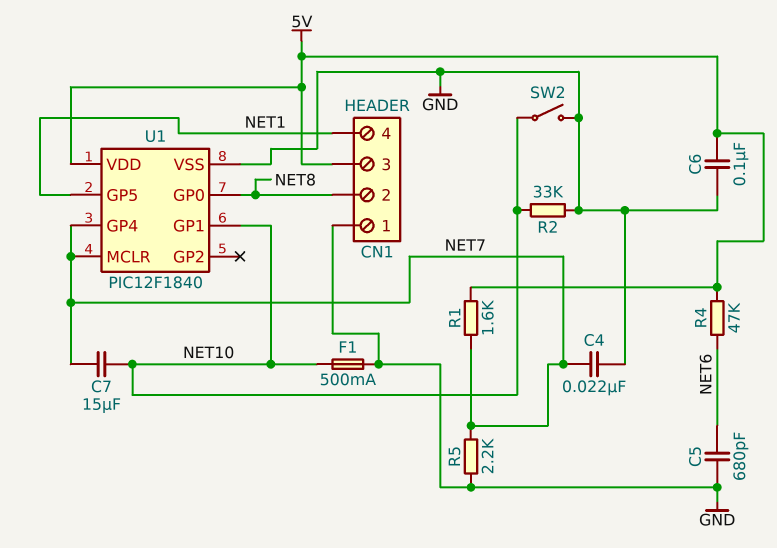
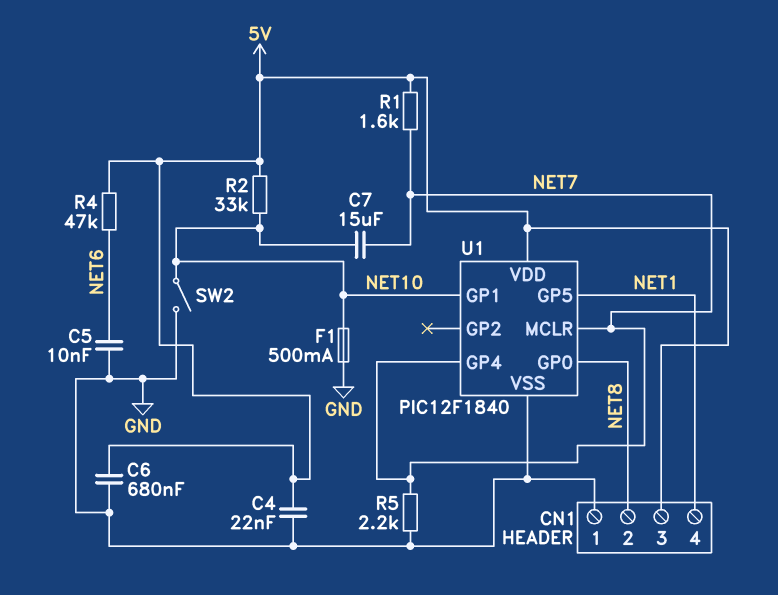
C4: 22nF (GND, NET7) -> 22nF (5V, GND)
C5: 680pF (GND, NET6) -> 10nF (GND, NET6)
C6: 100nF (5V, GND) -> 680nF (5V, GND)
R2: 33k (GND, NET10) -> 33k (5V, NET10)

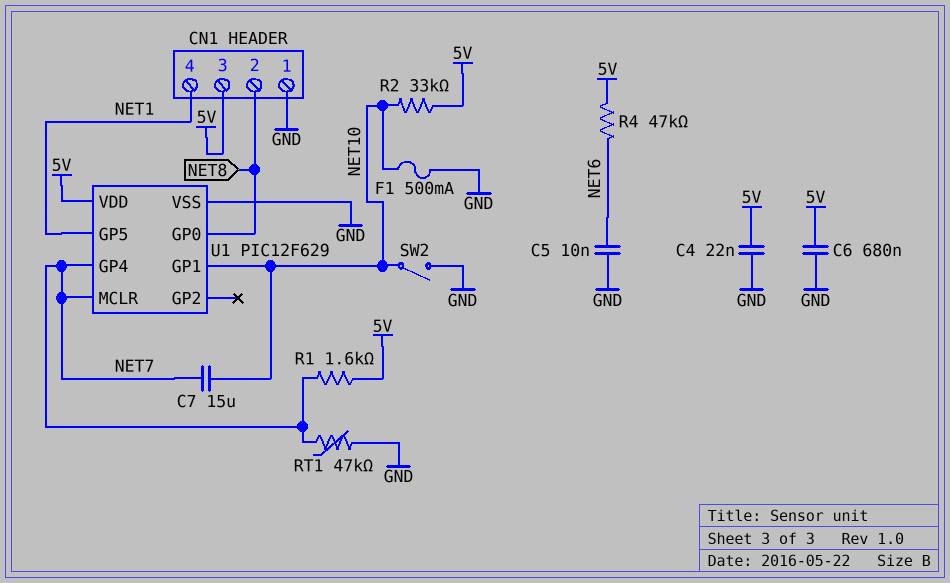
R5: 2.2k (GND, NET7) -> none
RT1: none -> 47k (GND, NET7)
U1: PIC12F1840 -> PIC12F629

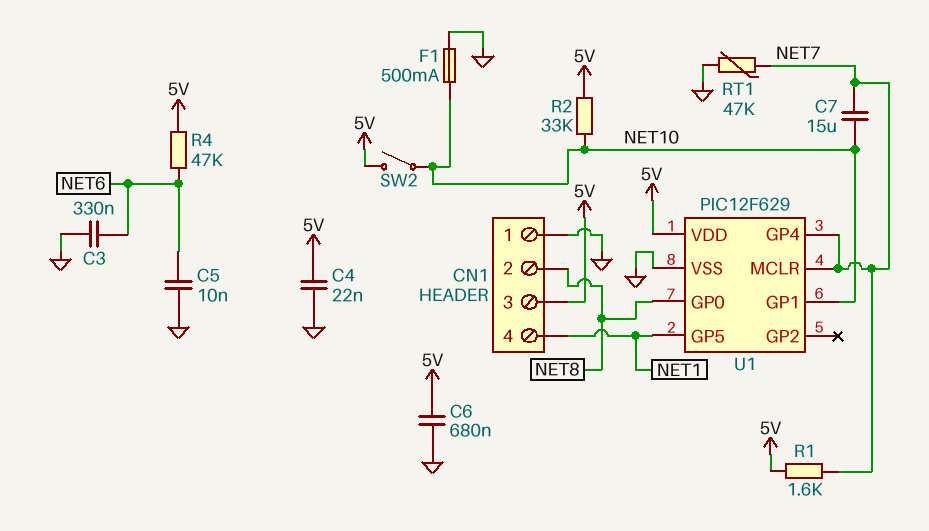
C3: none -> 330nF (GND, NET6)
SW2: switch (GND, NET10) -> switch (5V, NET10)

